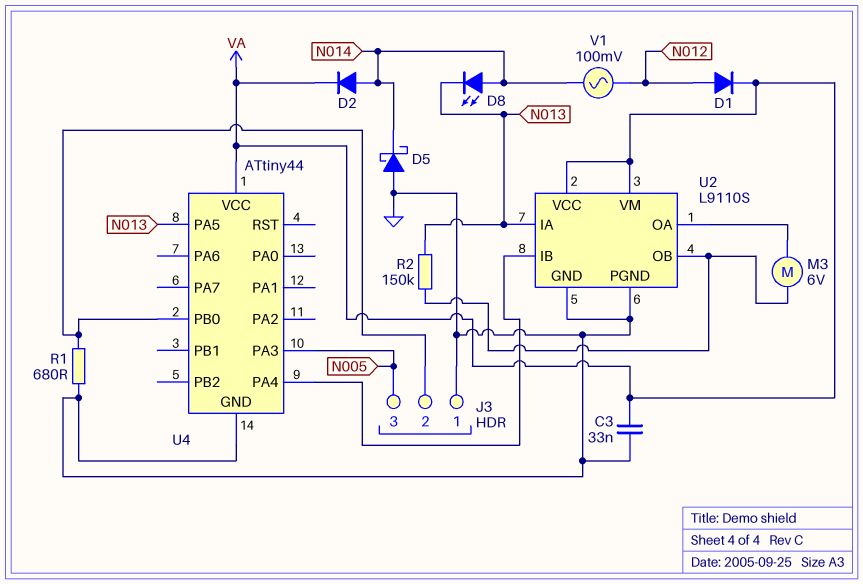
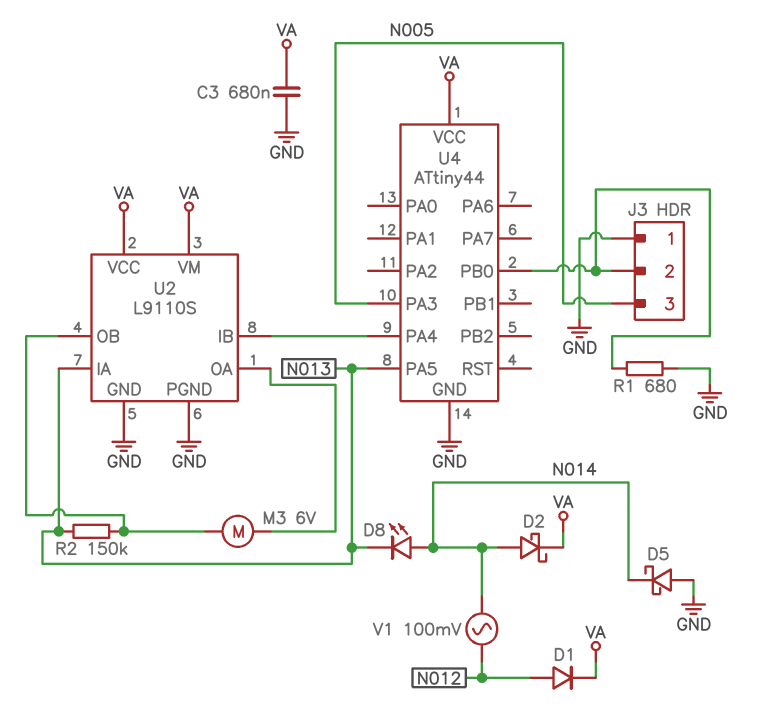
C3: 33nF (GND, VA) -> 680nF (GND, VA)
D2: diode (A N014, K VA) -> schottky (A N014, K VA)

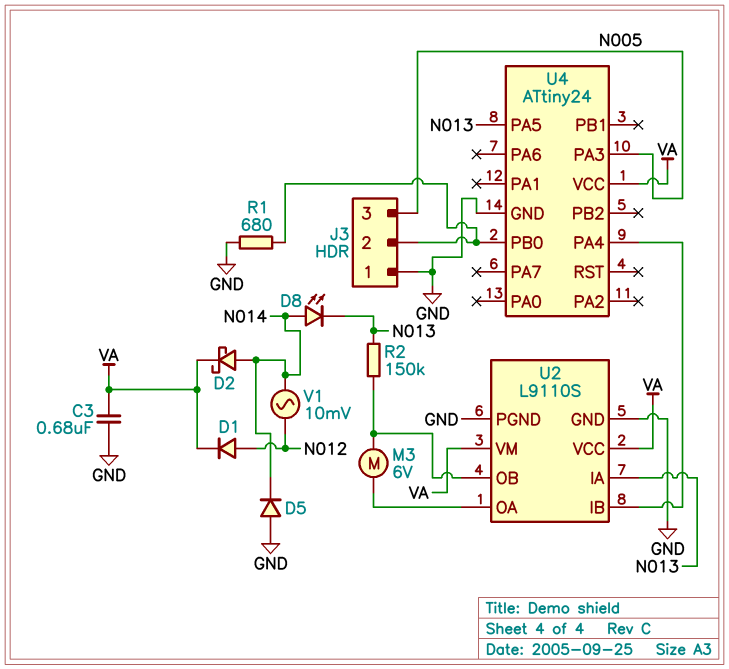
D5: schottky (A GND, K N014) -> diode (A GND, K N014)
U4: ATtiny44 -> ATtiny24
V1: AC 100mV (N012, N014) -> AC 10mV (N012, N014)

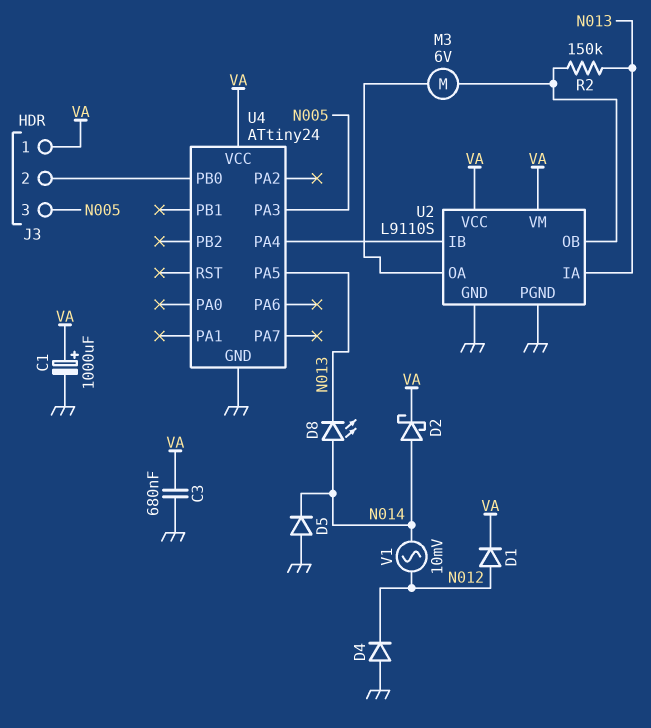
C1: none -> 1000uF (plus VA, minus GND)
D4: none -> diode (A GND, K N012)
J3 pin 1: GND -> VA
R1: 680 (GND, J3/2) -> none

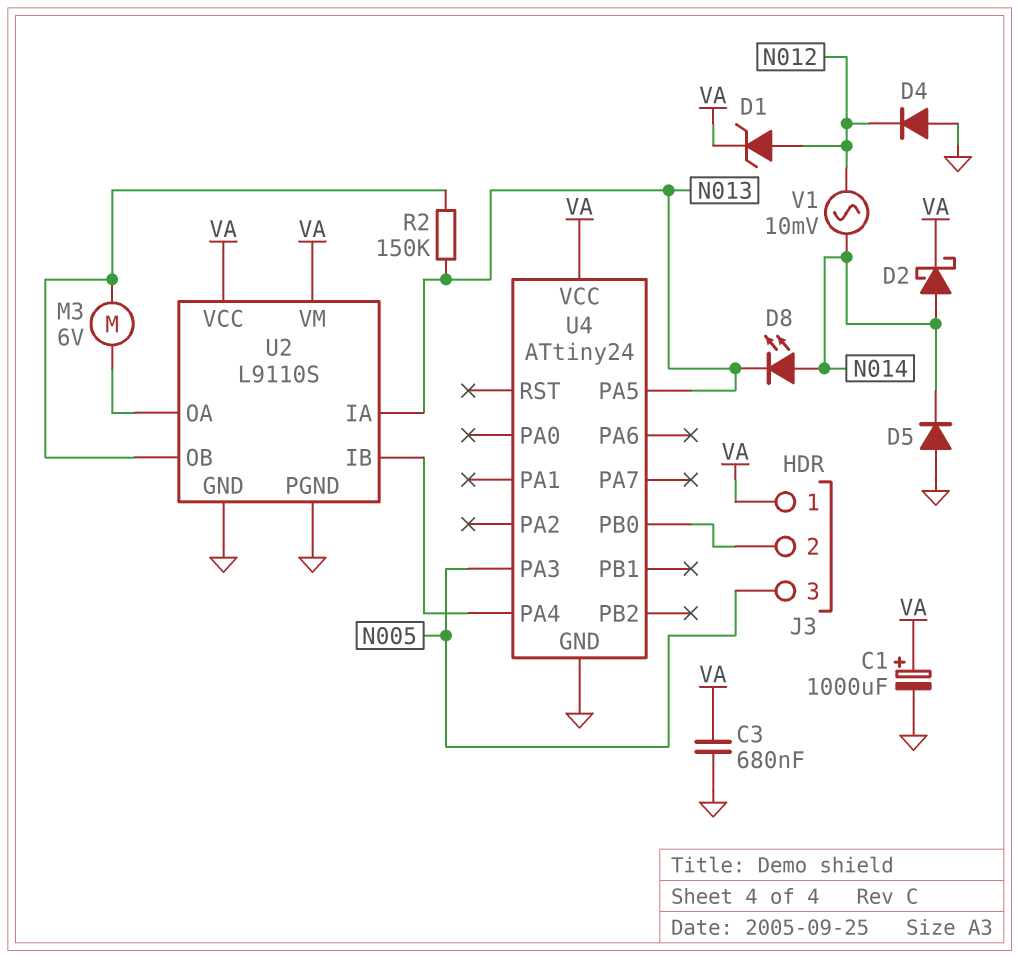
D1: diode (A N012, K VA) -> zener (A N012, K VA)

